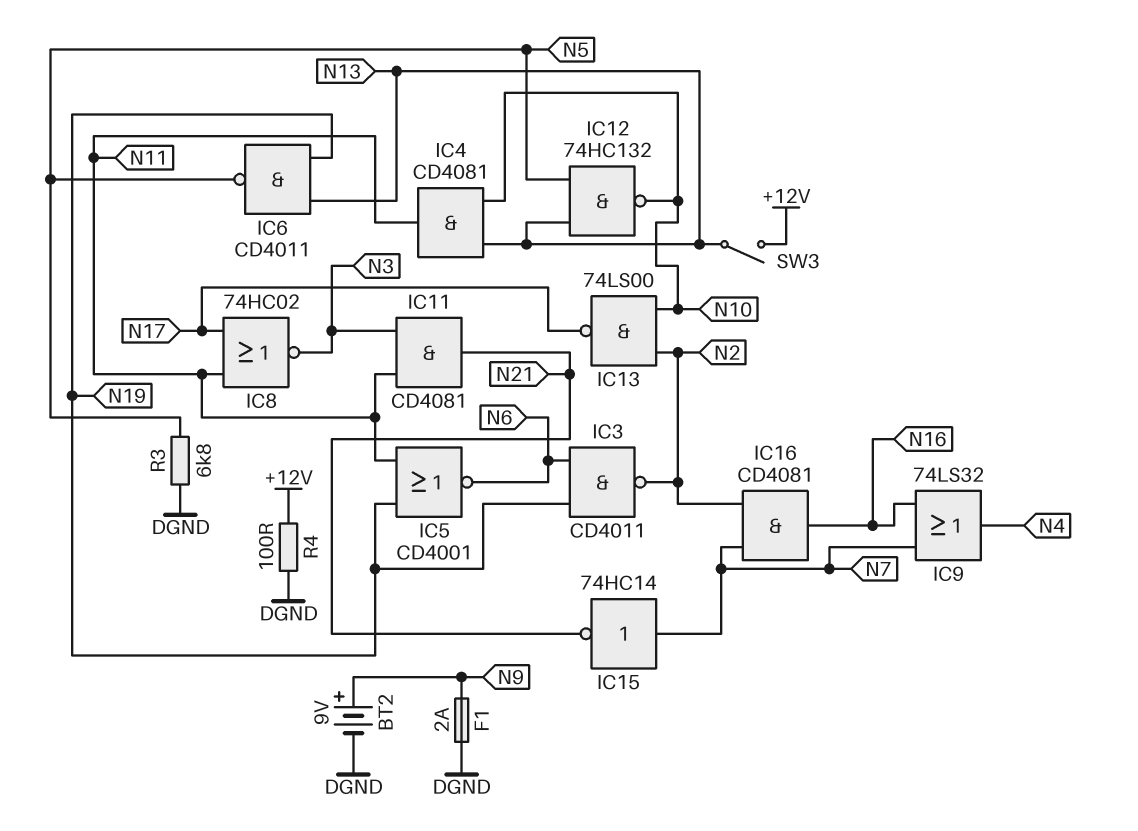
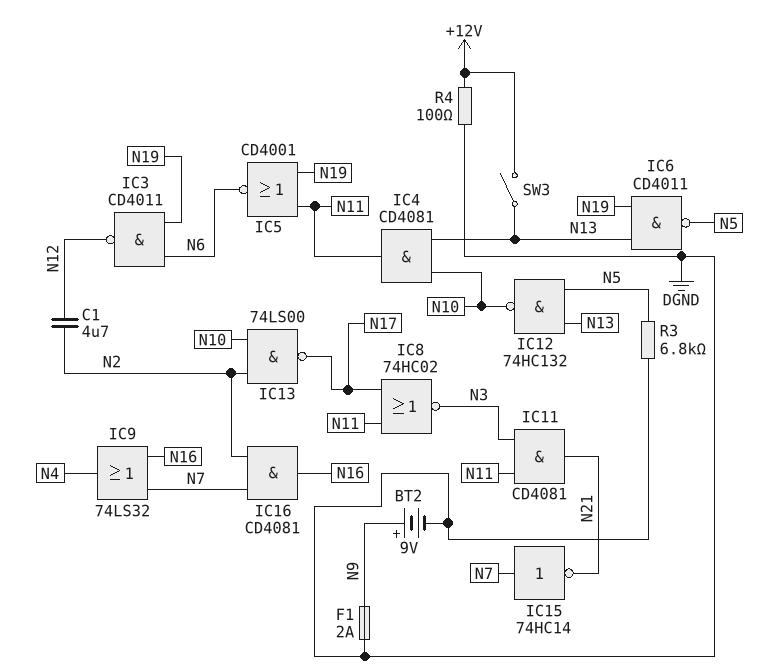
C1: none -> 4.7uF (N2, N12)
IC3: NAND CD4011 (in N6, in N19, out N2) -> NAND CD4011 (in N6, in N19, out N12)

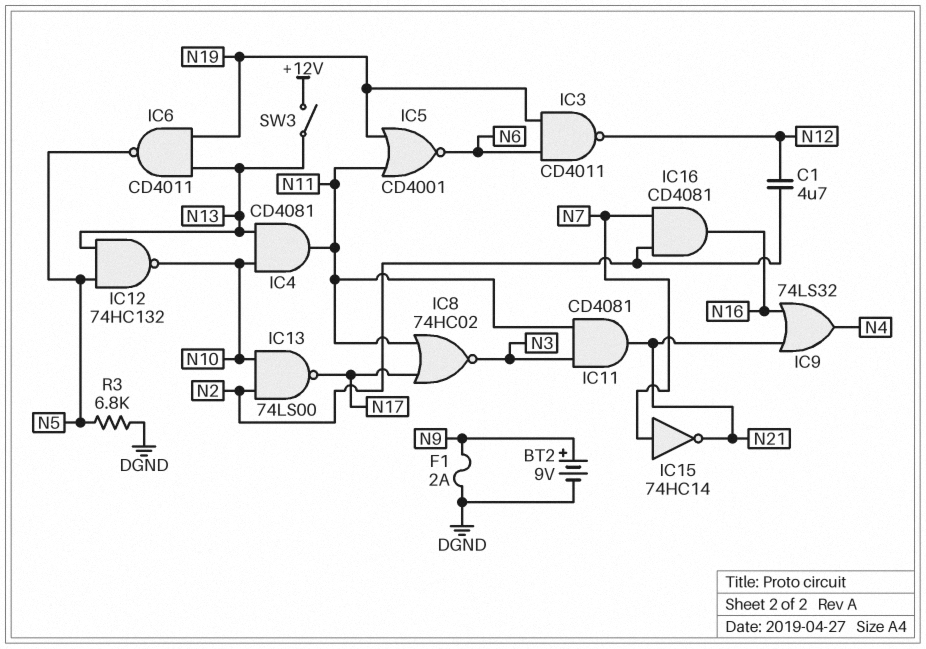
IC9: OR 74LS32 (in N7, in N16, out N4) -> OR 74LS32 (in N16, in N21, out N4)
R4: 100 (+12V, DGND) -> none

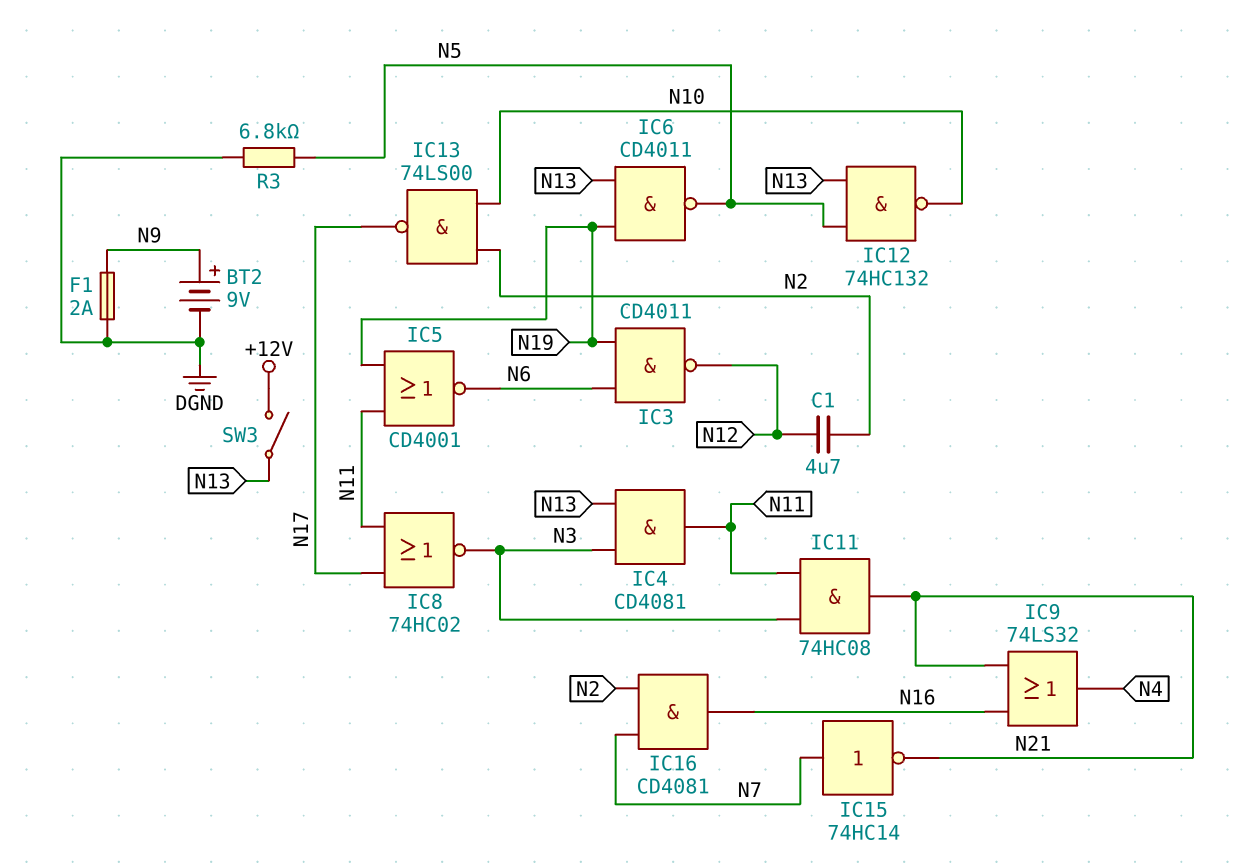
IC4: AND CD4081 (in N10, in N13, out N11) -> AND CD4081 (in N3, in N13, out N11)
IC11: AND CD4081 (in N3, in N11, out N21) -> AND 74HC08 (in N3, in N11, out N21)

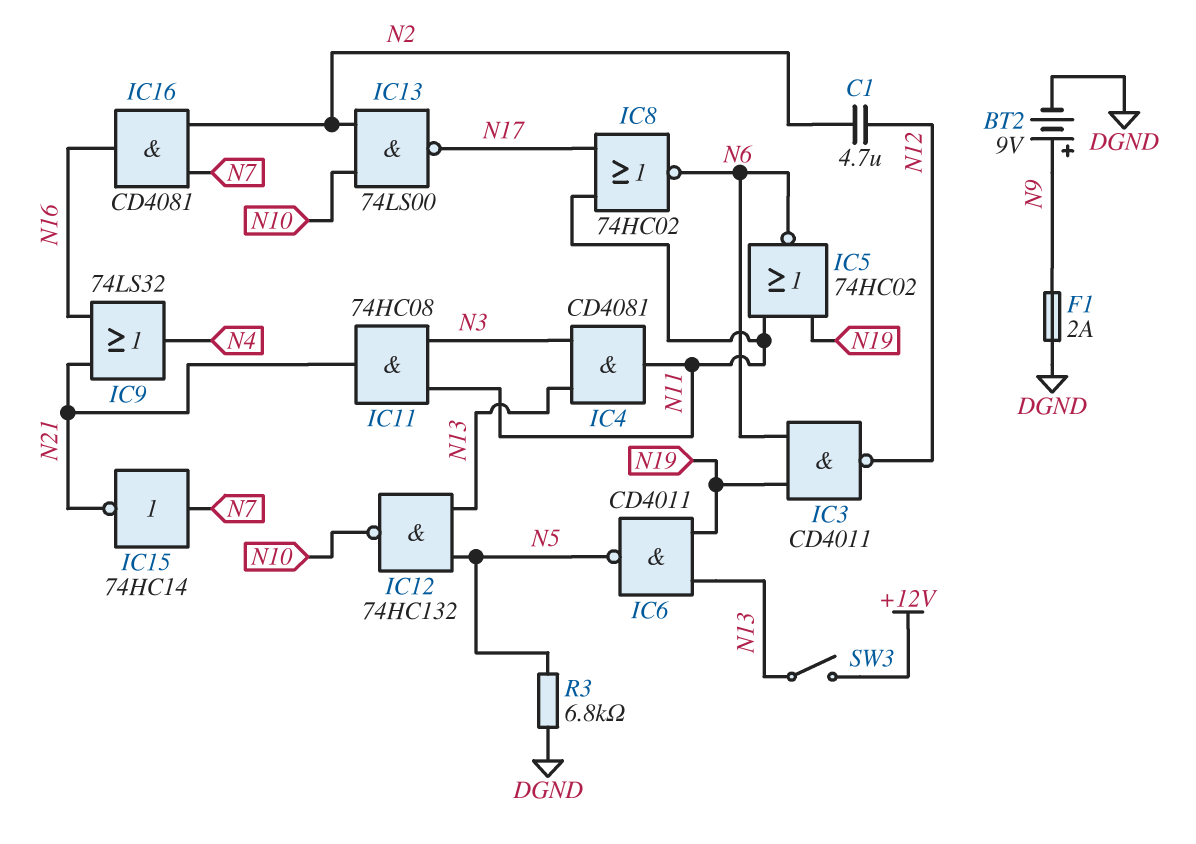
IC5: NOR CD4001 (in N11, in N19, out N6) -> NOR 74HC02 (in N11, in N19, out N6)
IC8: NOR 74HC02 (in N11, in N17, out N3) -> NOR 74HC02 (in N11, in N17, out N6)

